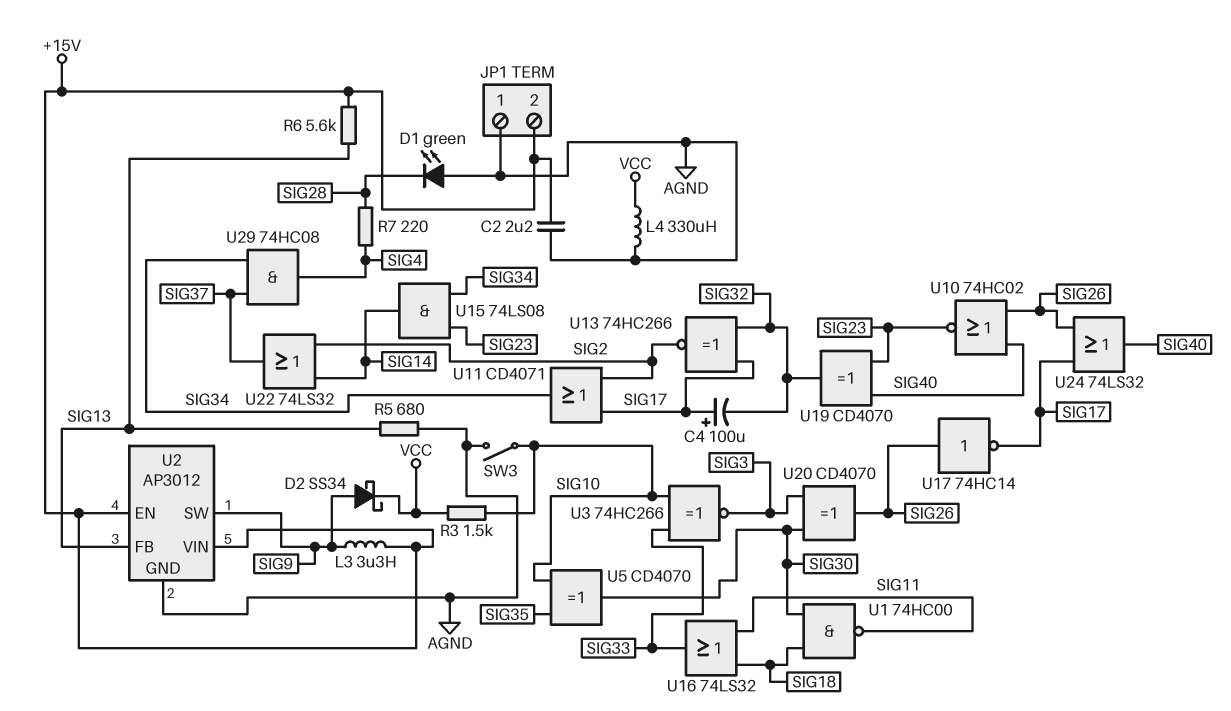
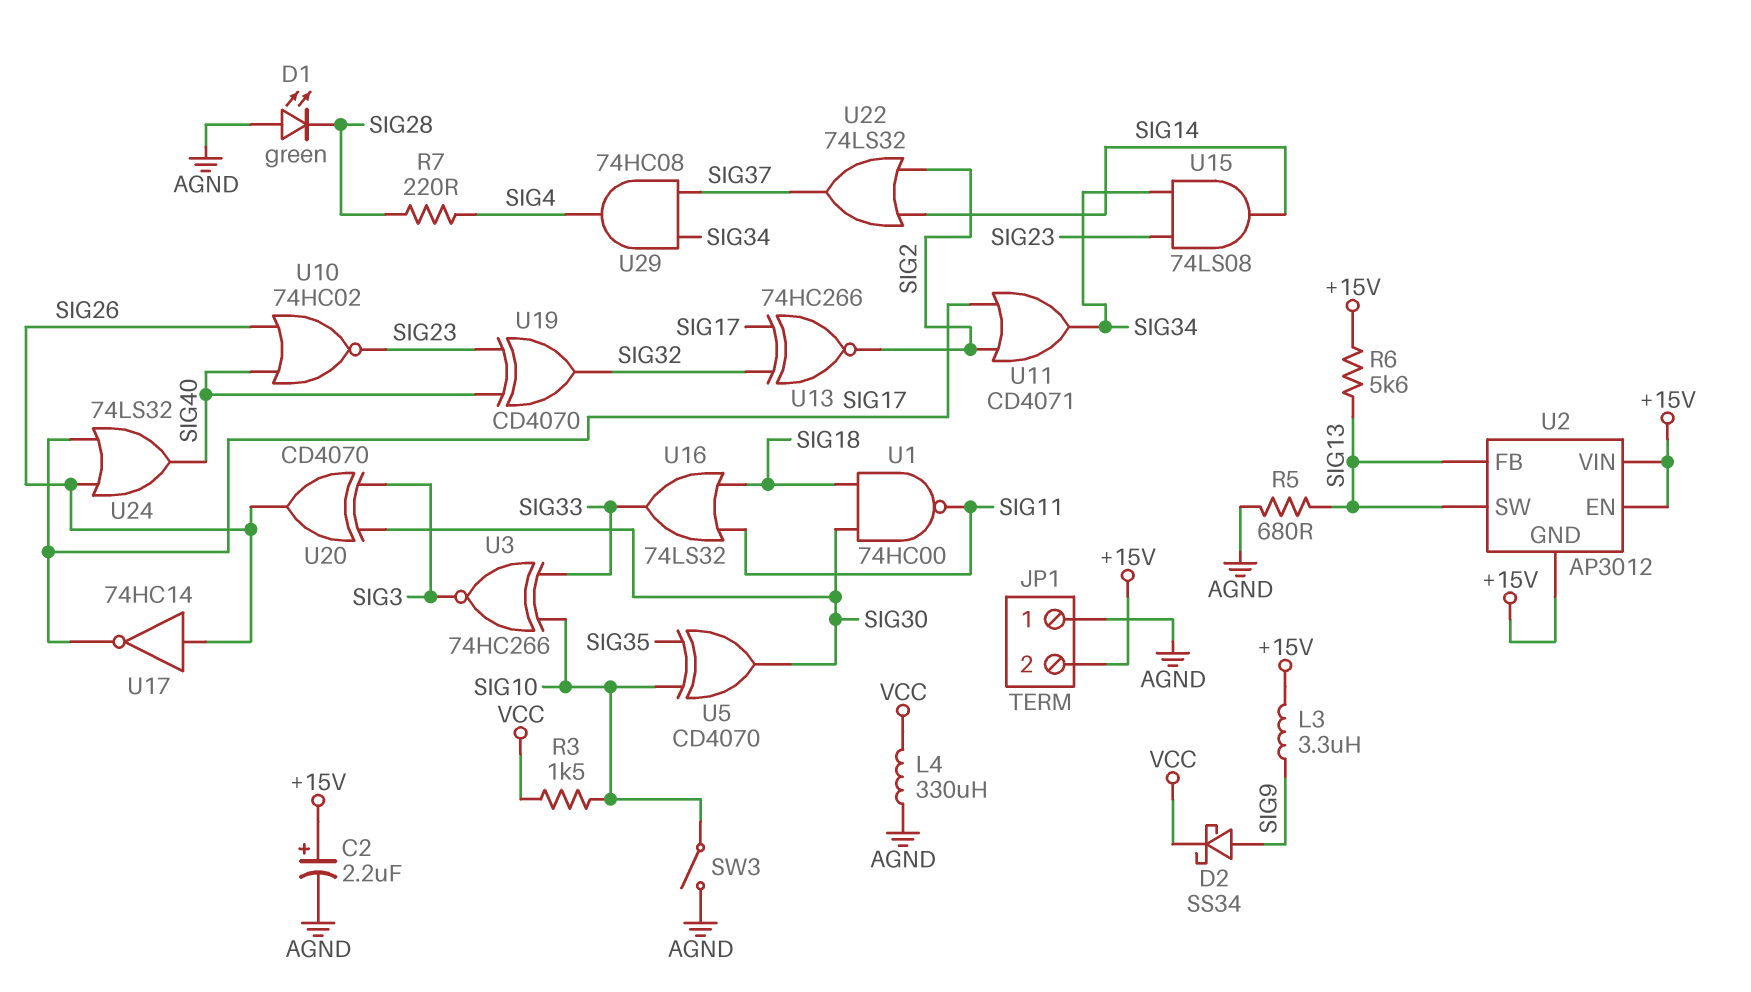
C2: 2.2uF (+15V, AGND) -> 2.2uF (plus +15V, minus AGND)
C4: 100uF (plus SIG17, minus SIG32) -> none
U2 pin GND: AGND -> +15V
U2 pin SW: SIG9 -> SIG13

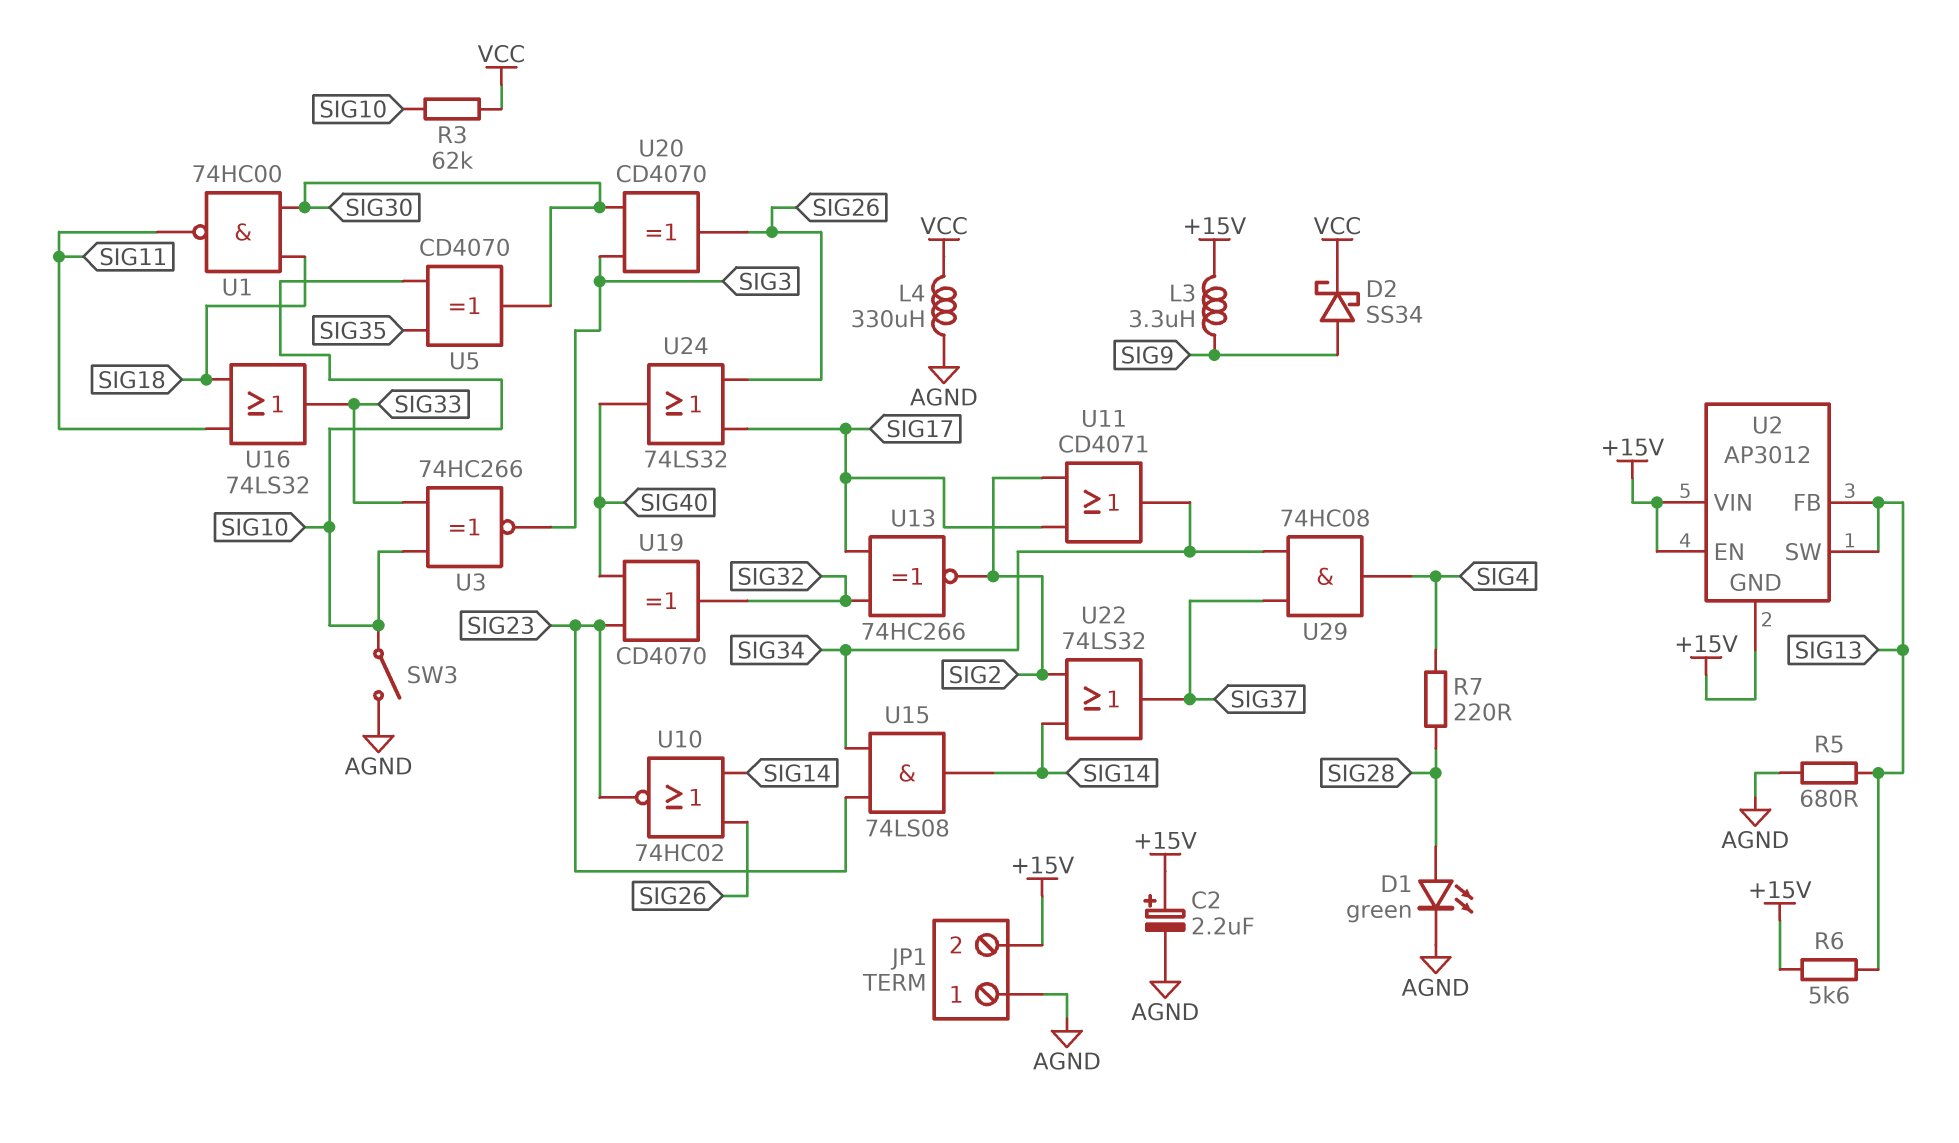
D1: LED green (A AGND, K SIG28) -> LED green (A SIG28, K AGND)
R3: 1.5k (SIG10, VCC) -> 62k (SIG10, VCC)
U10: NOR 74HC02 (in SIG26, in SIG40, out SIG23) -> NOR 74HC02 (in SIG14, in SIG26, out SIG23)
U17: NOT 74HC14 (in SIG26, out SIG17) -> none

